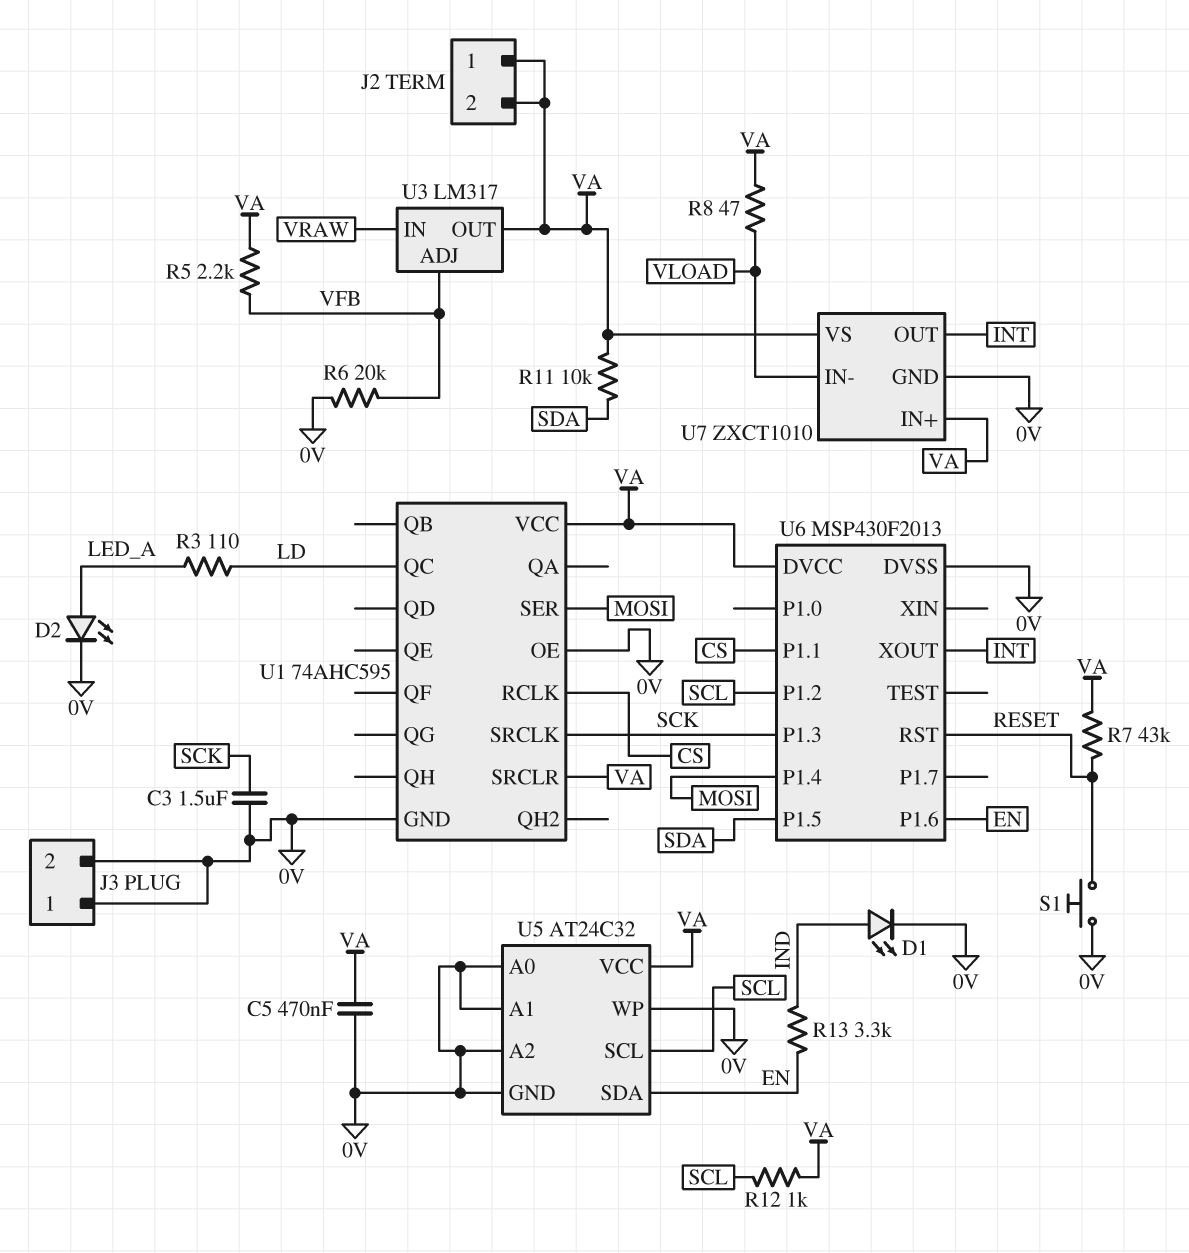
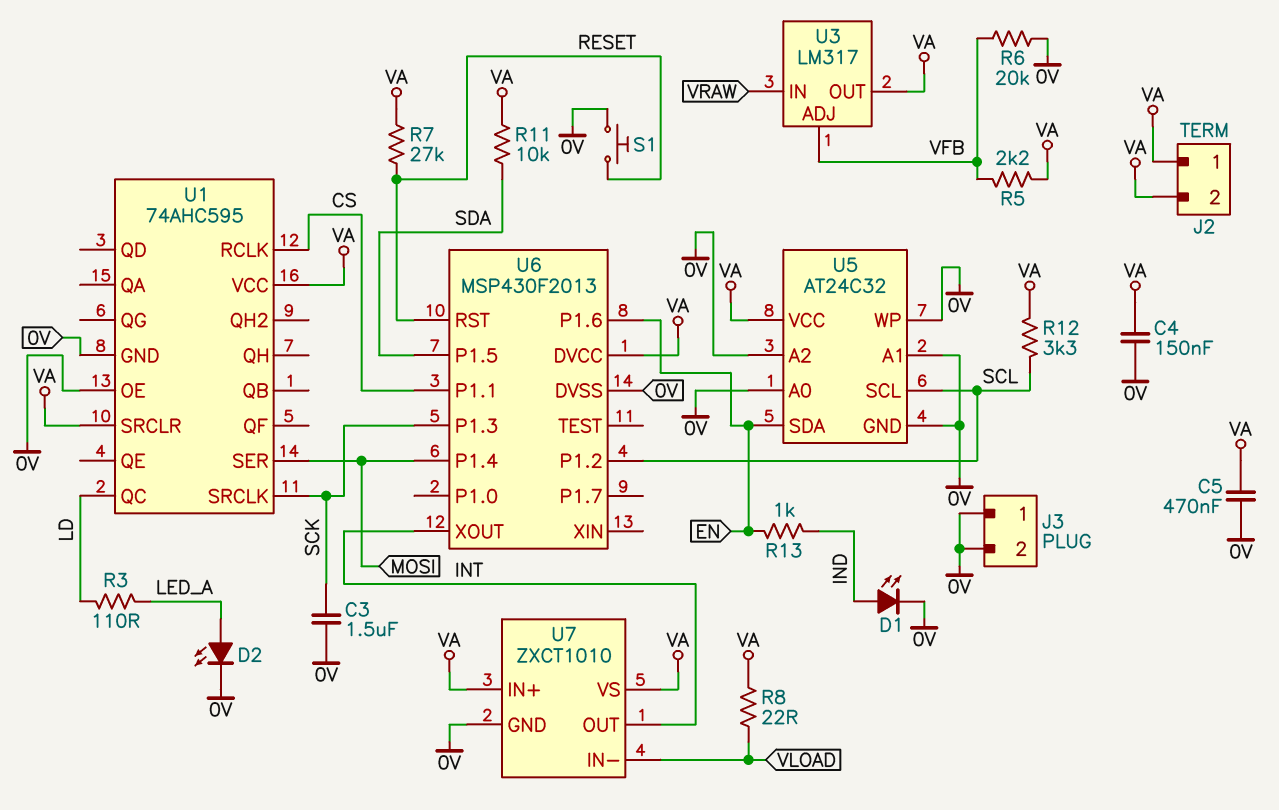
C4: none -> 150nF (0V, VA)
R7: 43k (RESET, VA) -> 27k (RESET, VA)
R8: 47 (VA, VLOAD) -> 22 (VA, VLOAD)
R12: 1k (SCL, VA) -> 3.3k (SCL, VA)
R13: 3.3k (EN, IND) -> 1k (EN, IND)

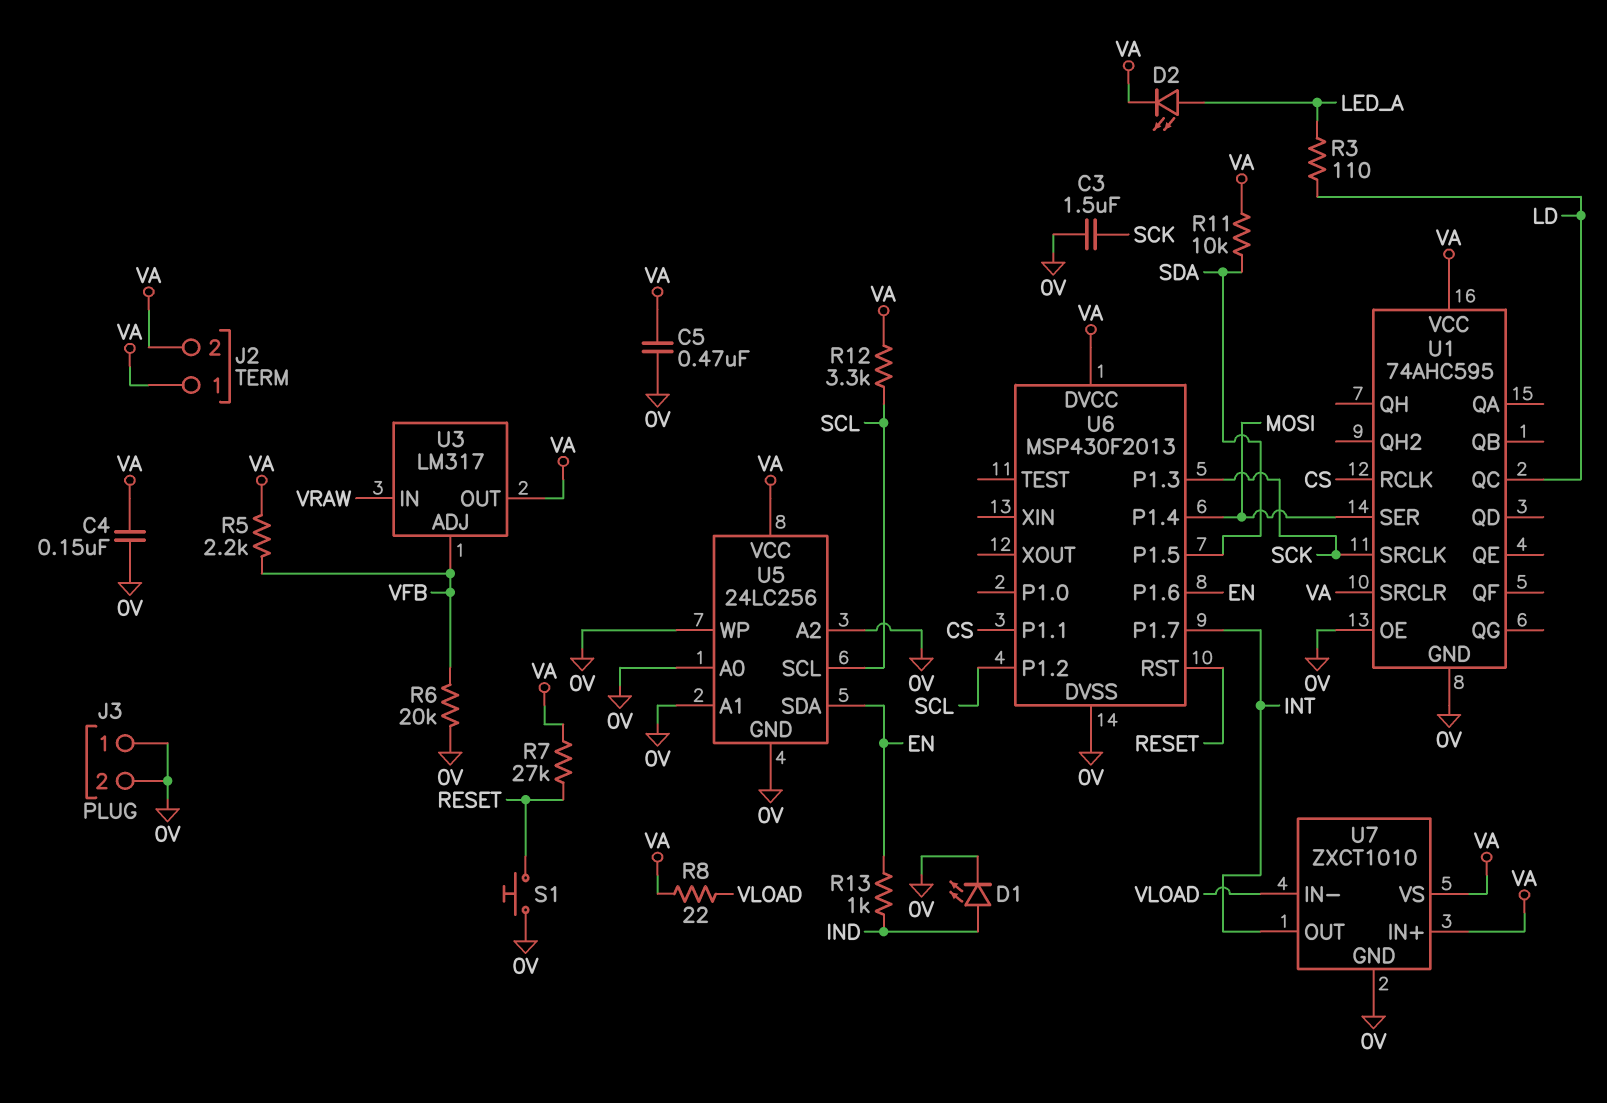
D2: LED (A LED_A, K 0V) -> LED (A LED_A, K VA)
U5: AT24C32 -> 24LC256
U6 pin P1.7: none -> INT
U6 pin XOUT: INT -> none

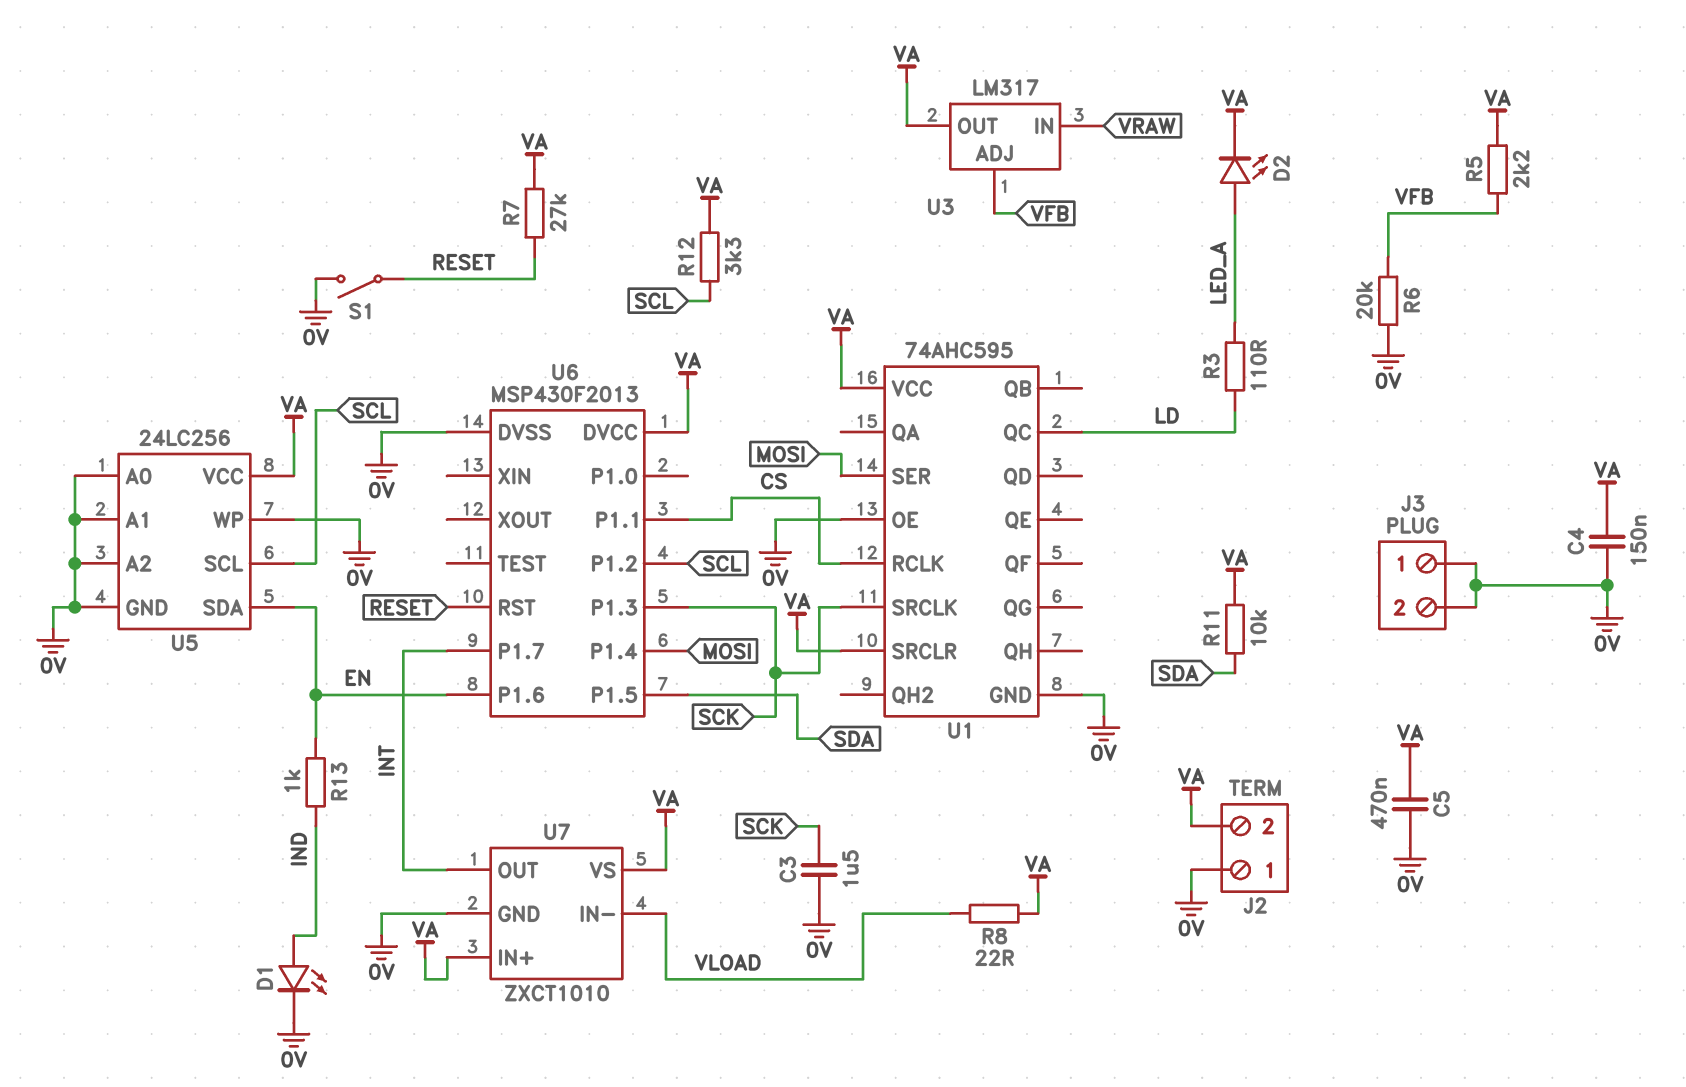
J2 pin 1: VA -> 0V
S1: button (0V, RESET) -> switch (0V, RESET)

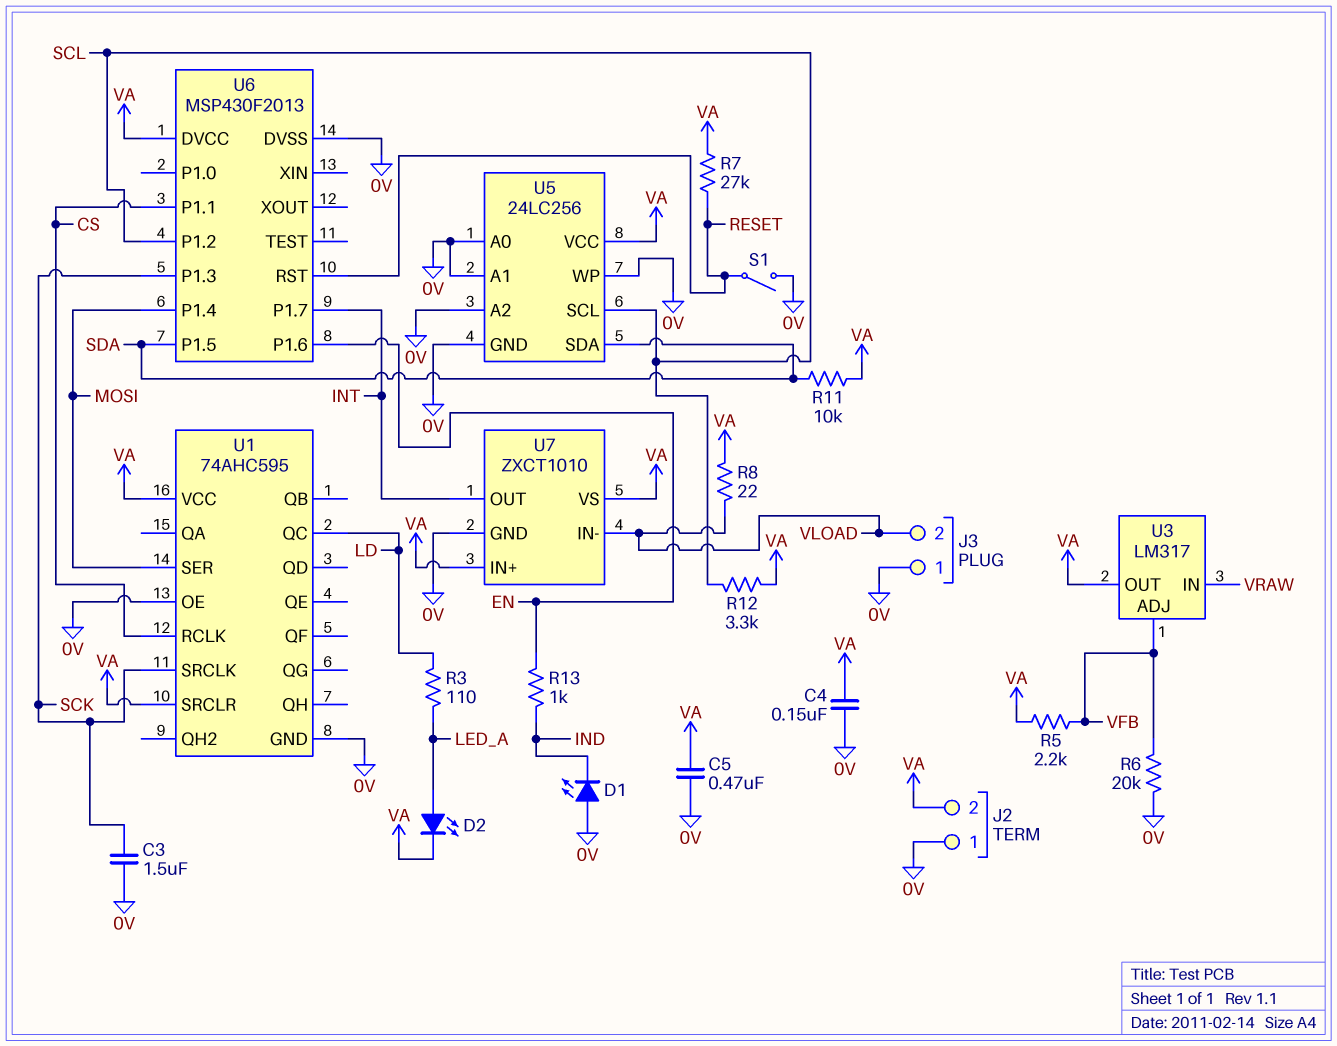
D1: LED (A IND, K 0V) -> LED (A 0V, K IND)
J3 pin 2: 0V -> VLOAD
U5 pin SDA: EN -> SDA

